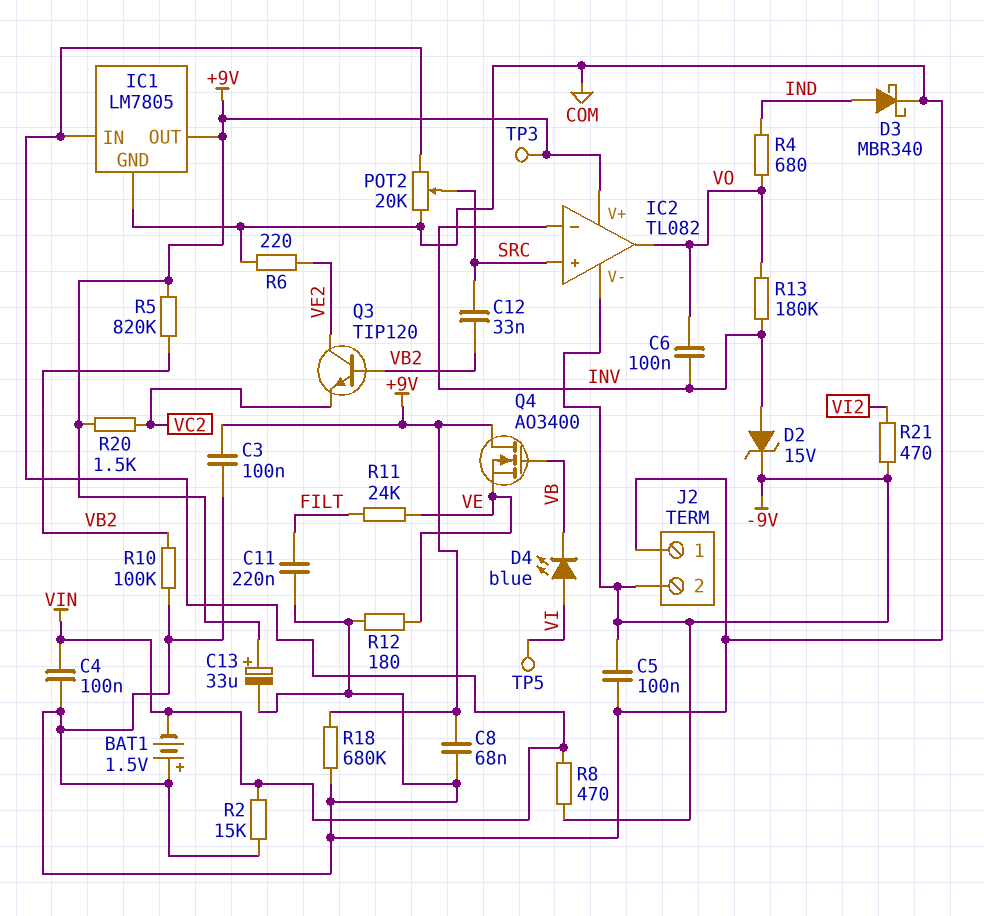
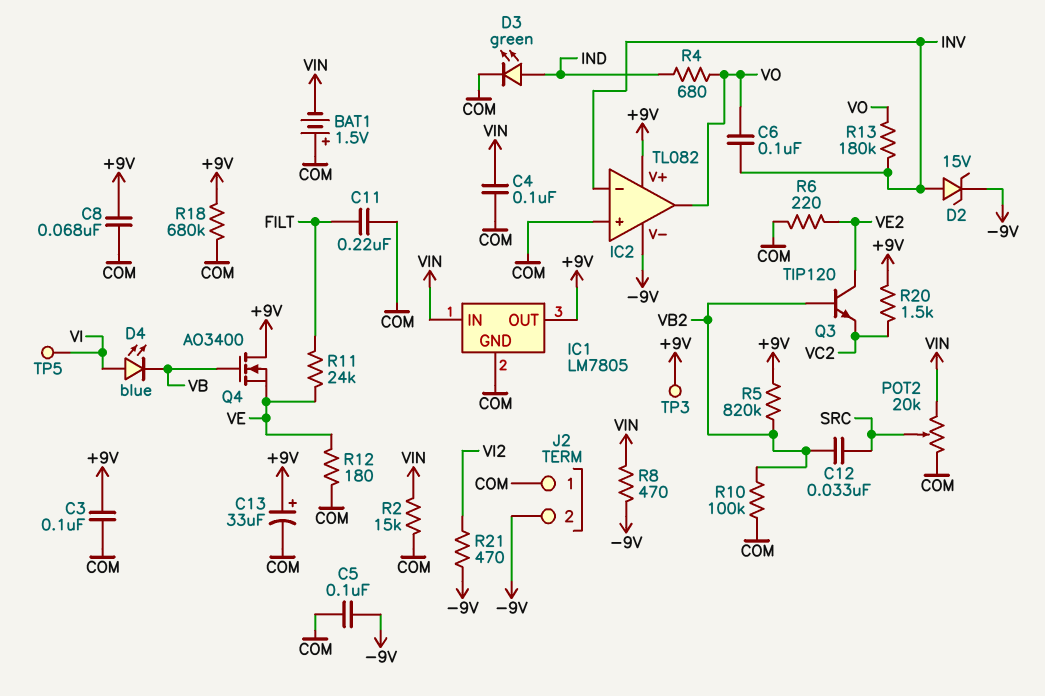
D3: schottky MBR340 (A IND, K COM) -> LED green (A IND, K COM)
IC2 pin in+: SRC -> COM

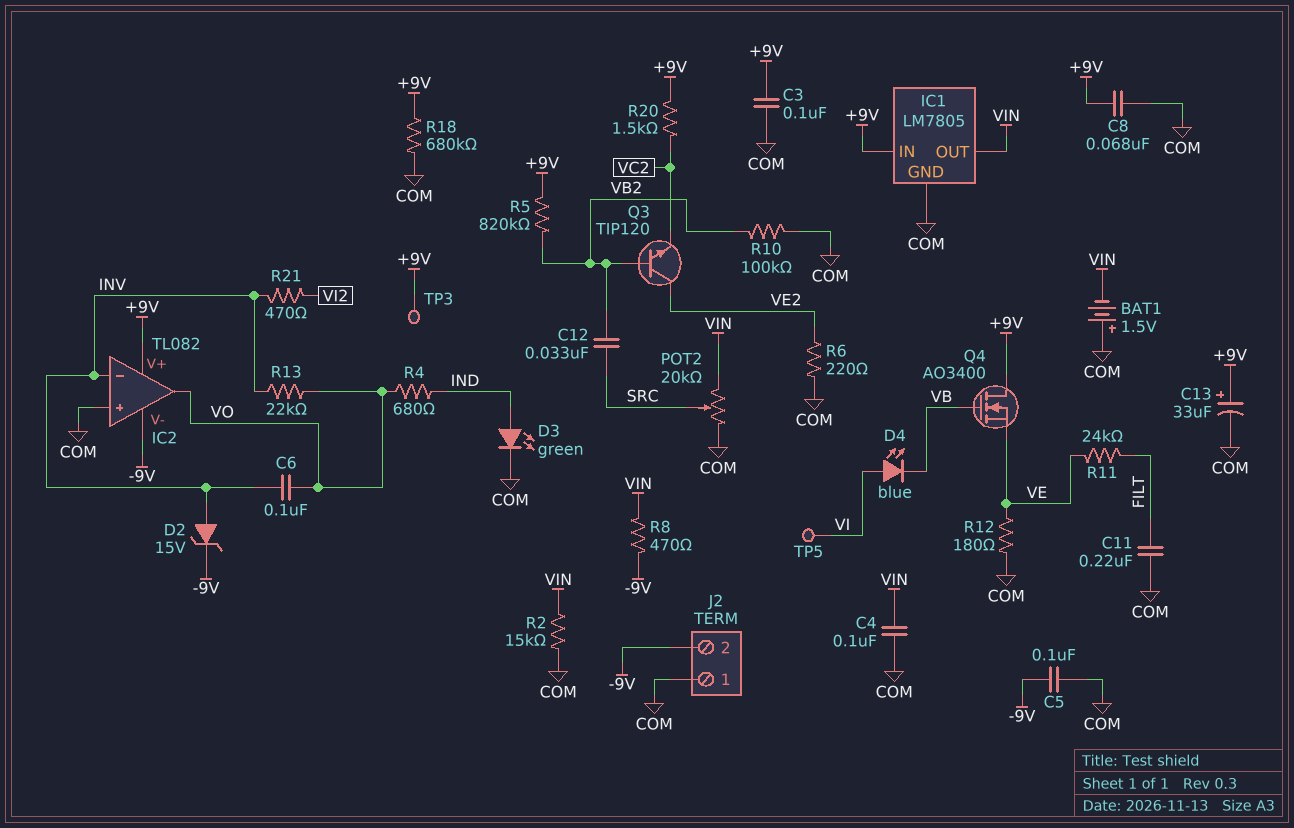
IC1 pin IN: VIN -> +9V
IC1 pin OUT: +9V -> VIN
R13: 180k (INV, VO) -> 22k (INV, VO)
R21: 470 (-9V, VI2) -> 470 (INV, VI2)

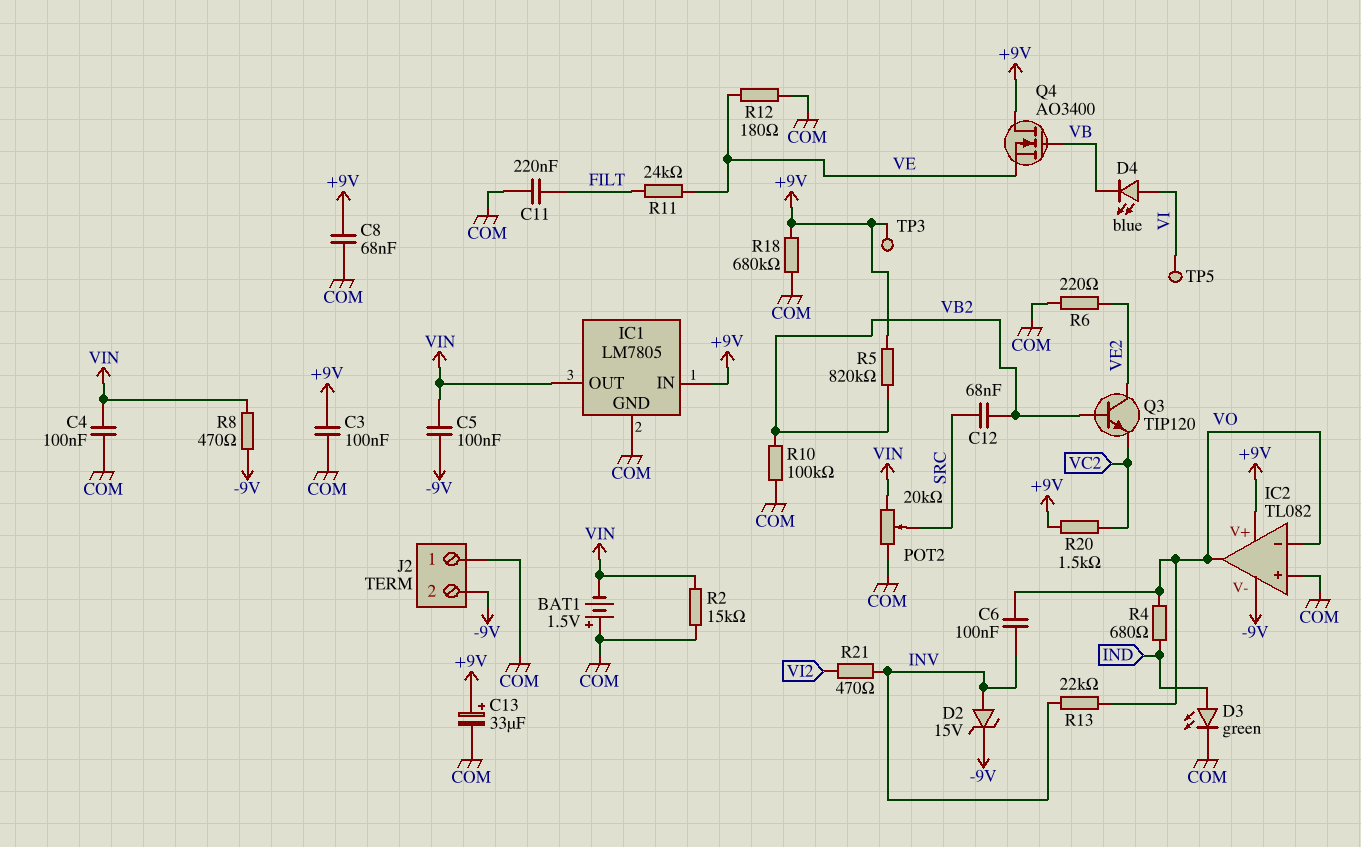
C5: 100nF (-9V, COM) -> 100nF (-9V, VIN)
C12: 33nF (SRC, VB2) -> 68nF (SRC, VB2)
IC2 pin in-: INV -> VO

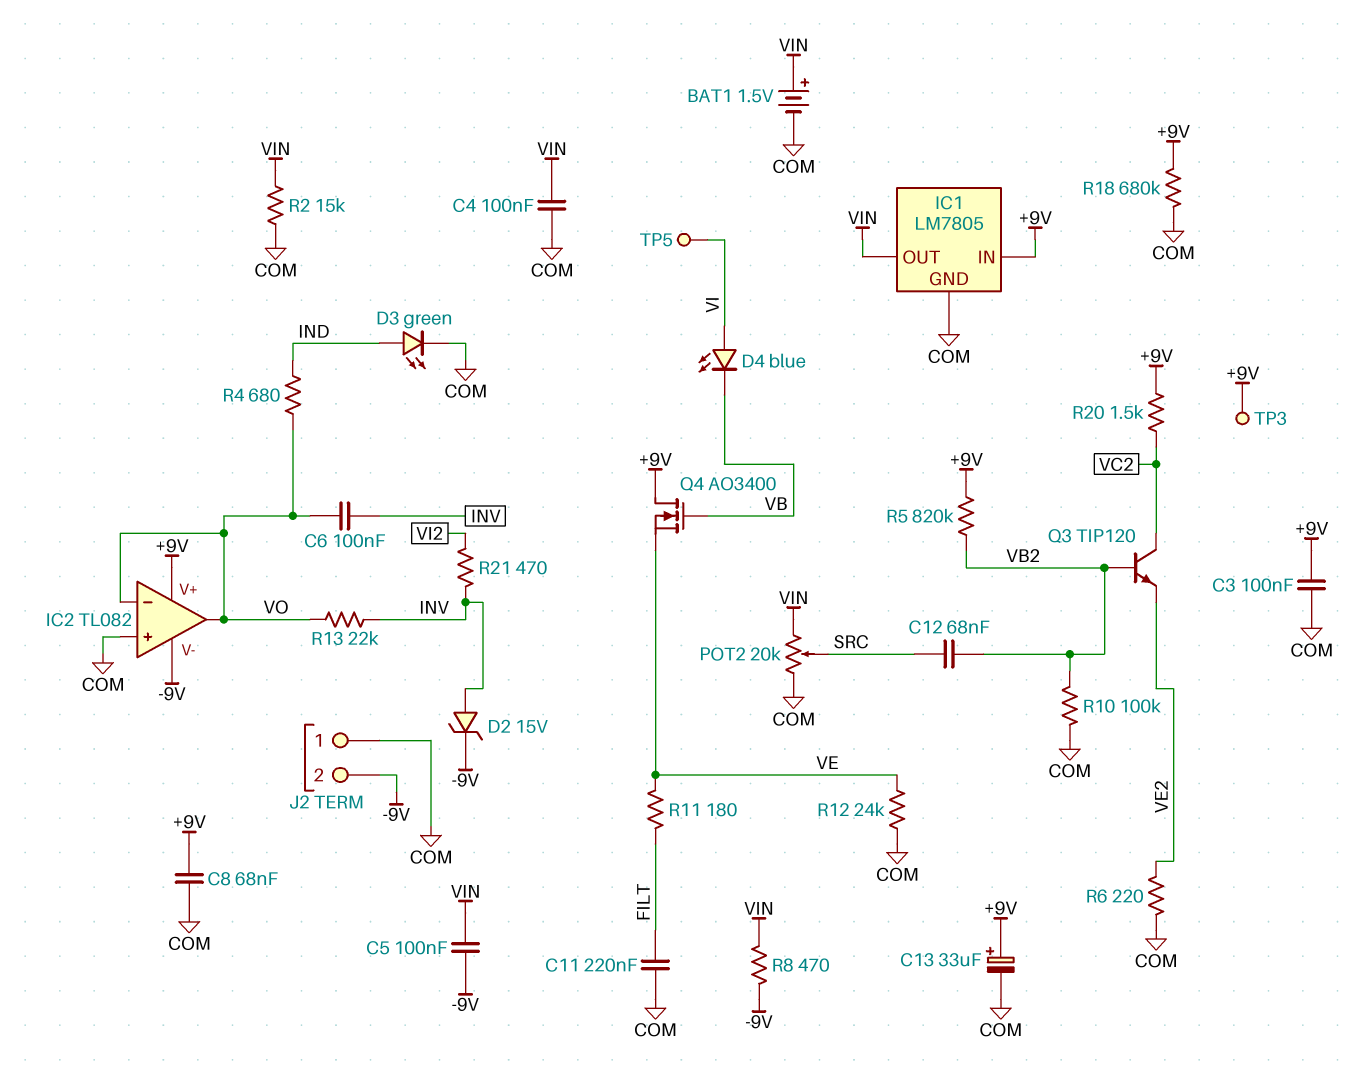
BAT1: 1.5V (plus COM, minus VIN) -> 1.5V (plus VIN, minus COM)
Q3: NPN TIP120 (B VB2, C VE2, E VC2) -> NPN TIP120 (B VB2, C VC2, E VE2)
R11: 24k (FILT, VE) -> 180 (FILT, VE)
R12: 180 (COM, VE) -> 24k (COM, VE)

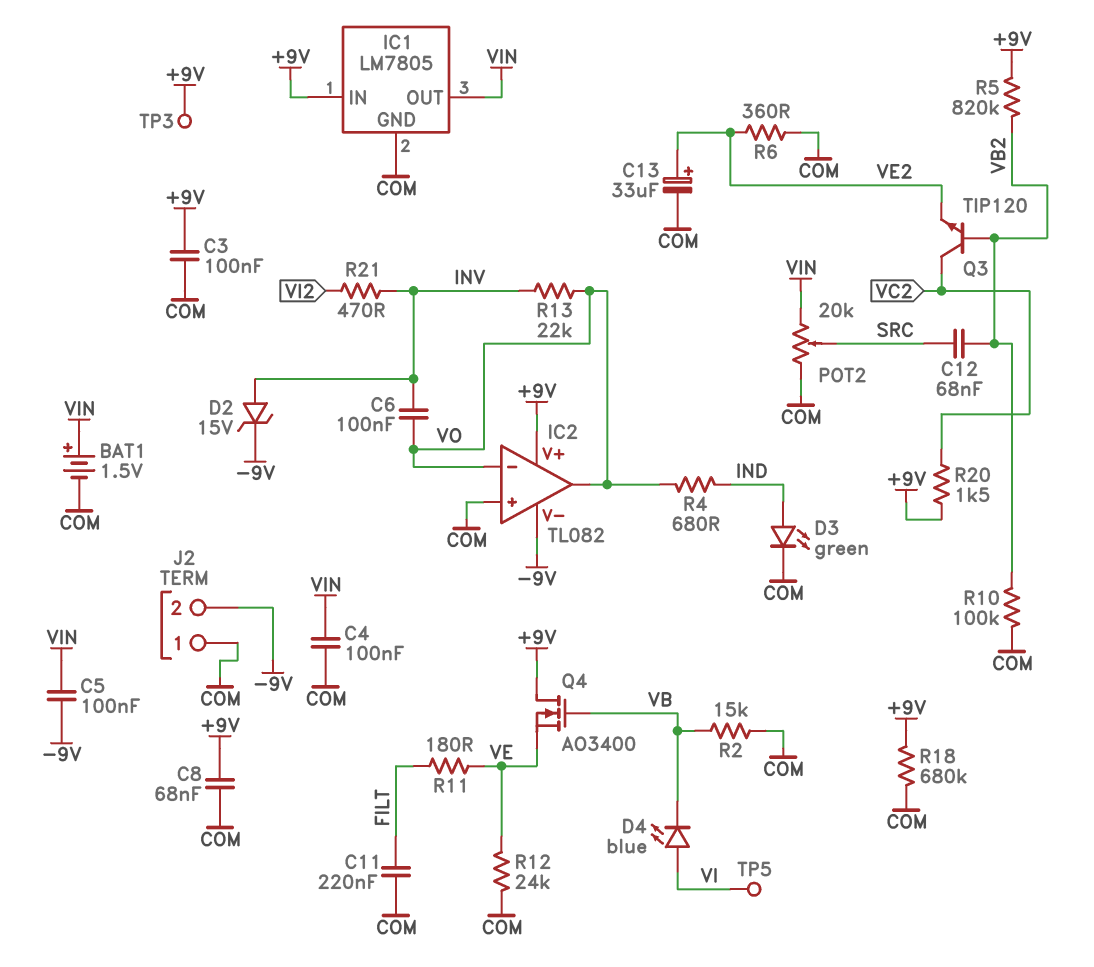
C13: 33uF (plus +9V, minus COM) -> 33uF (plus VE2, minus COM)
R2: 15k (COM, VIN) -> 15k (COM, VB)
R6: 220 (COM, VE2) -> 360 (COM, VE2)
R8: 470 (-9V, VIN) -> none

